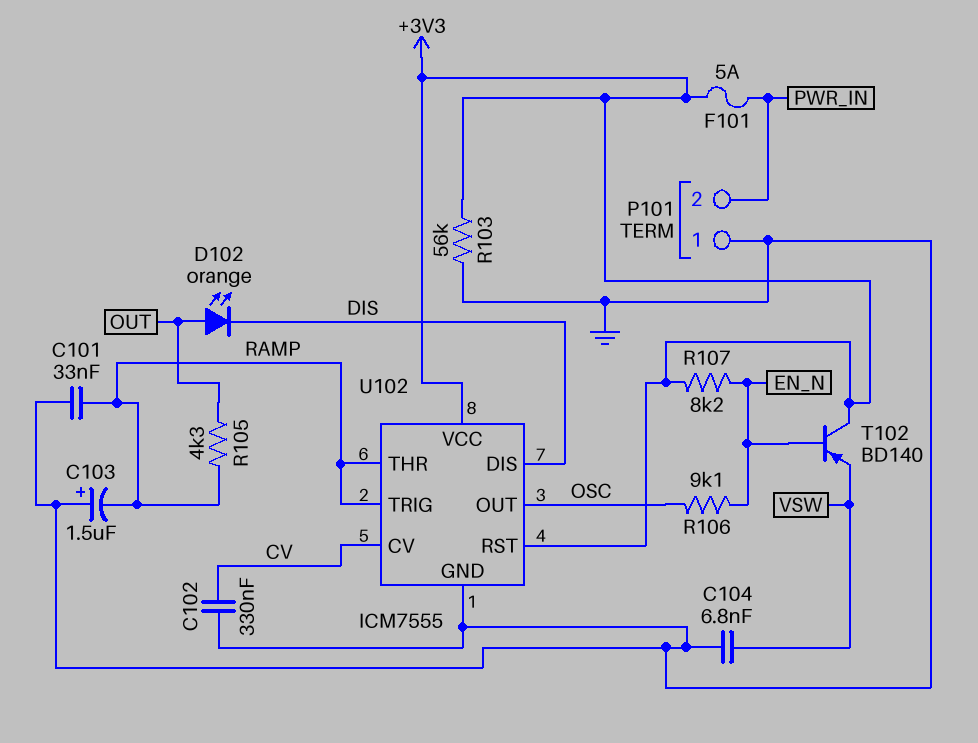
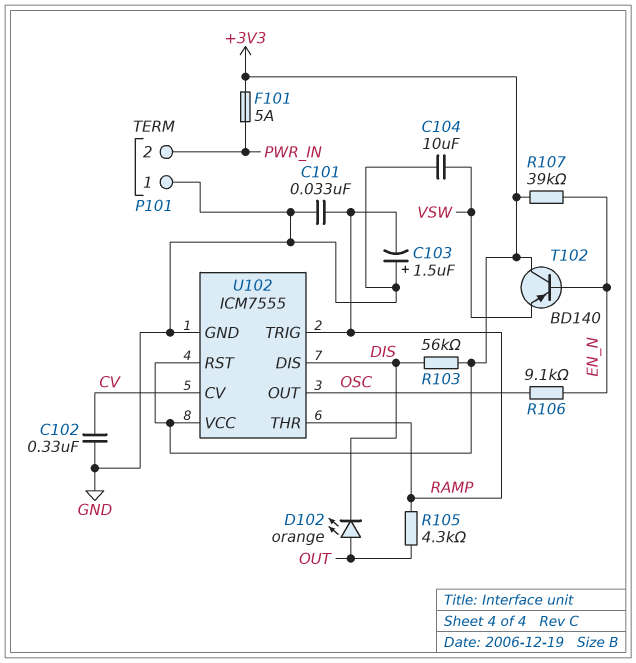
C104: 6.8nF (GND, VSW) -> 10uF (GND, VSW)
R103: 56k (+3V3, GND) -> 56k (+3V3, DIS)
R107: 8.2k (+3V3, EN_N) -> 39k (+3V3, EN_N)

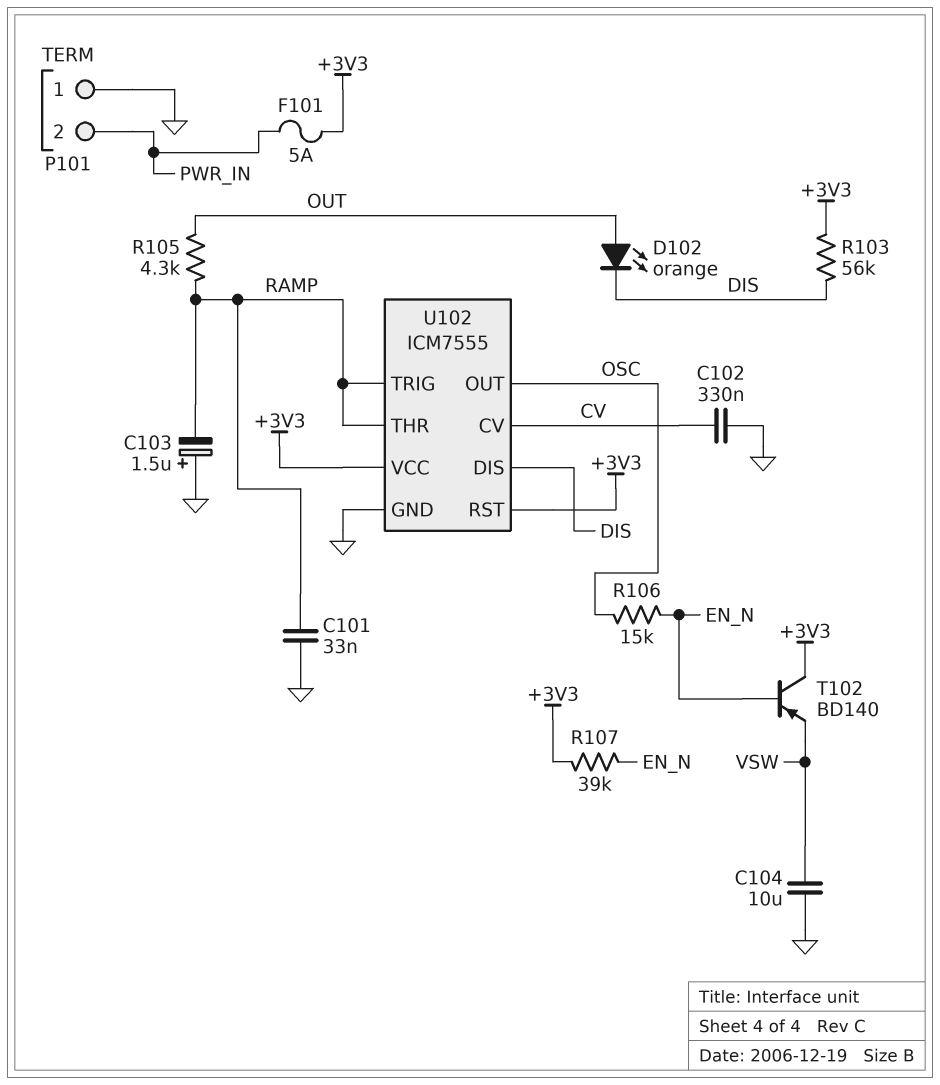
R106: 9.1k (EN_N, OSC) -> 15k (EN_N, OSC)

